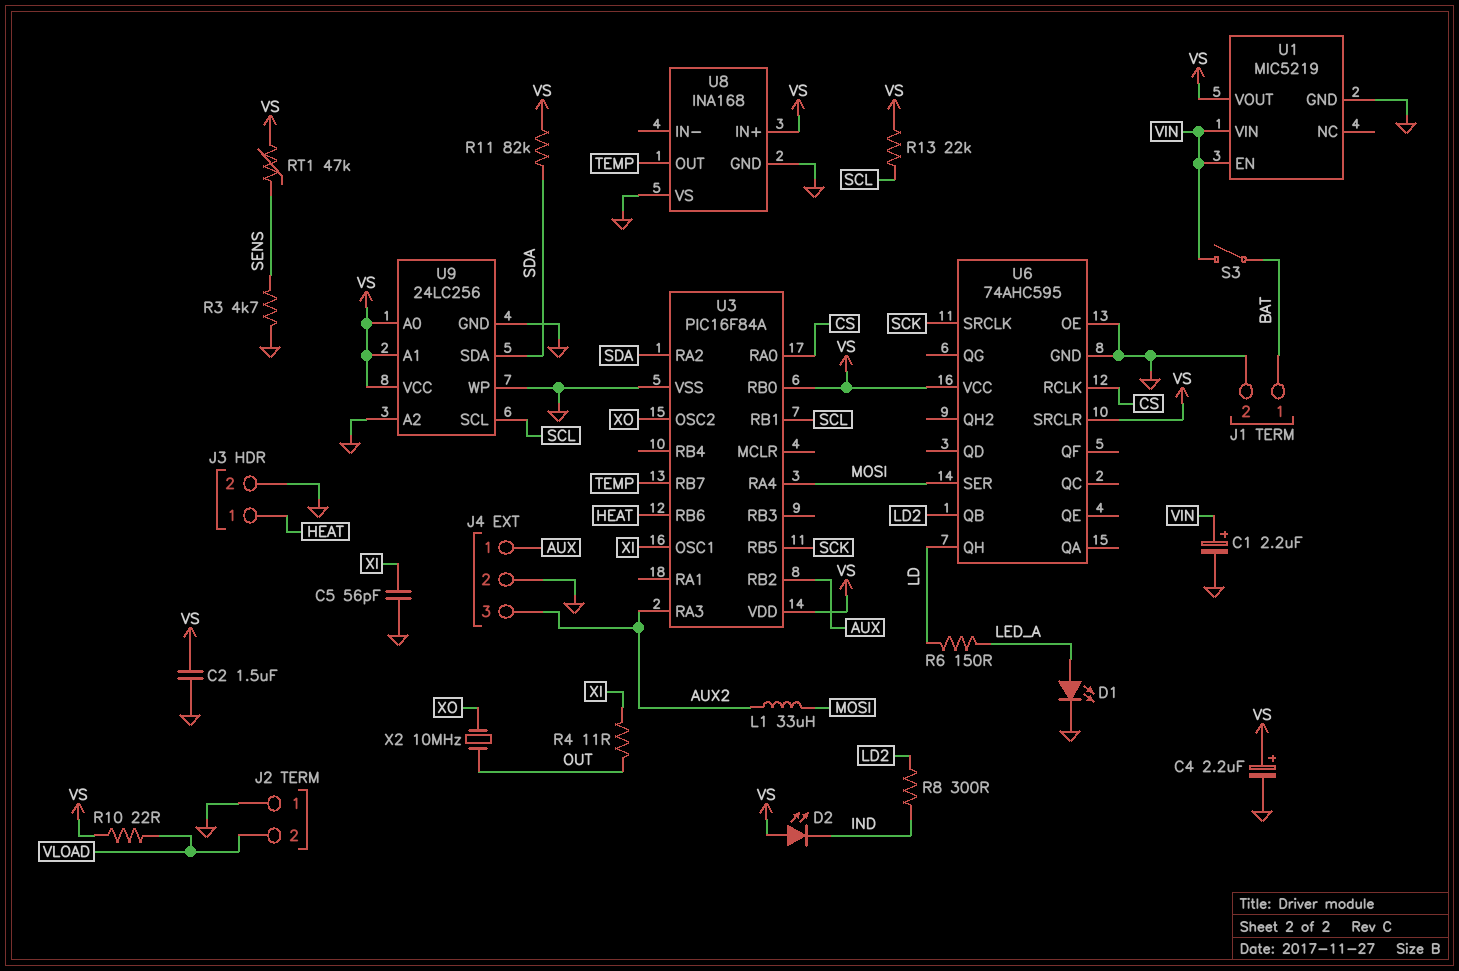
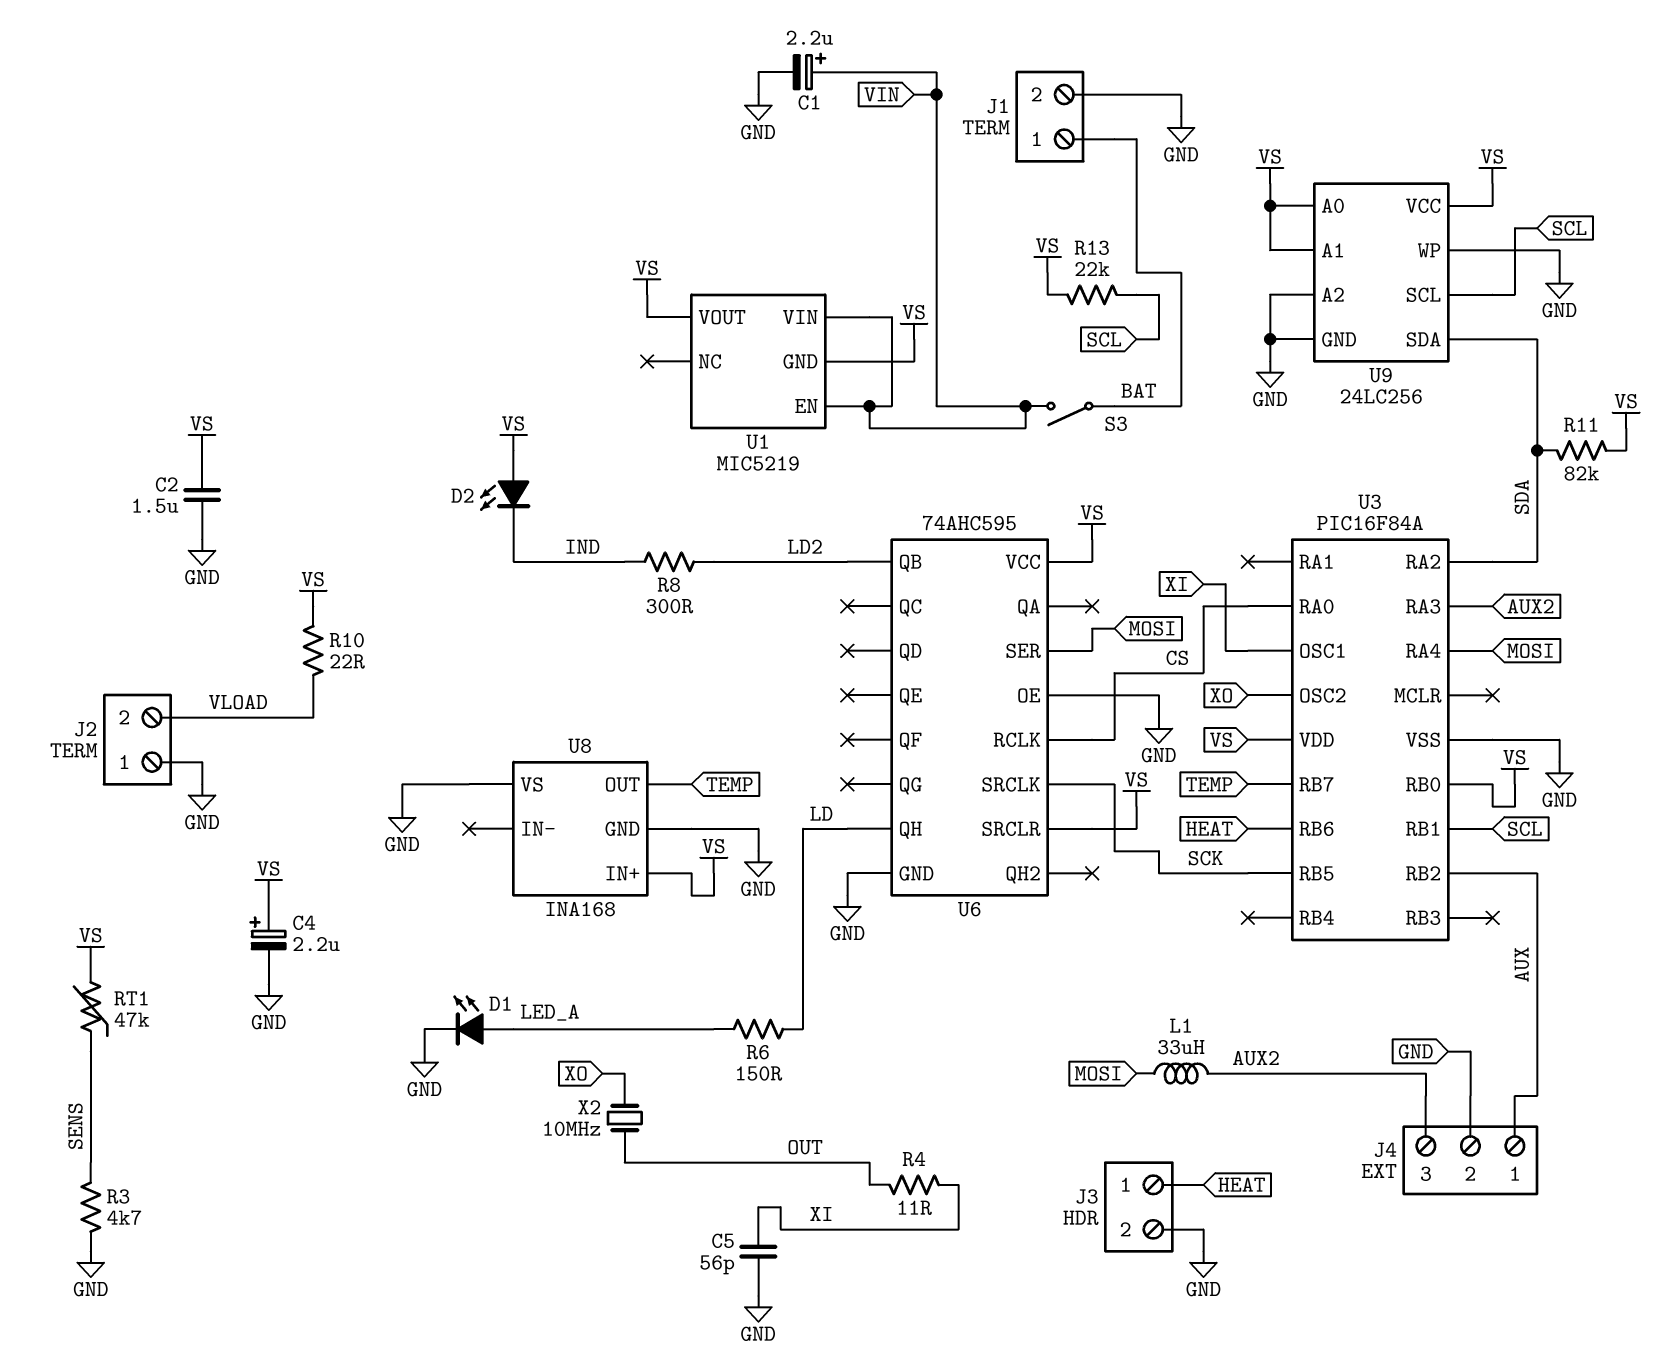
U1 pin GND: GND -> VS

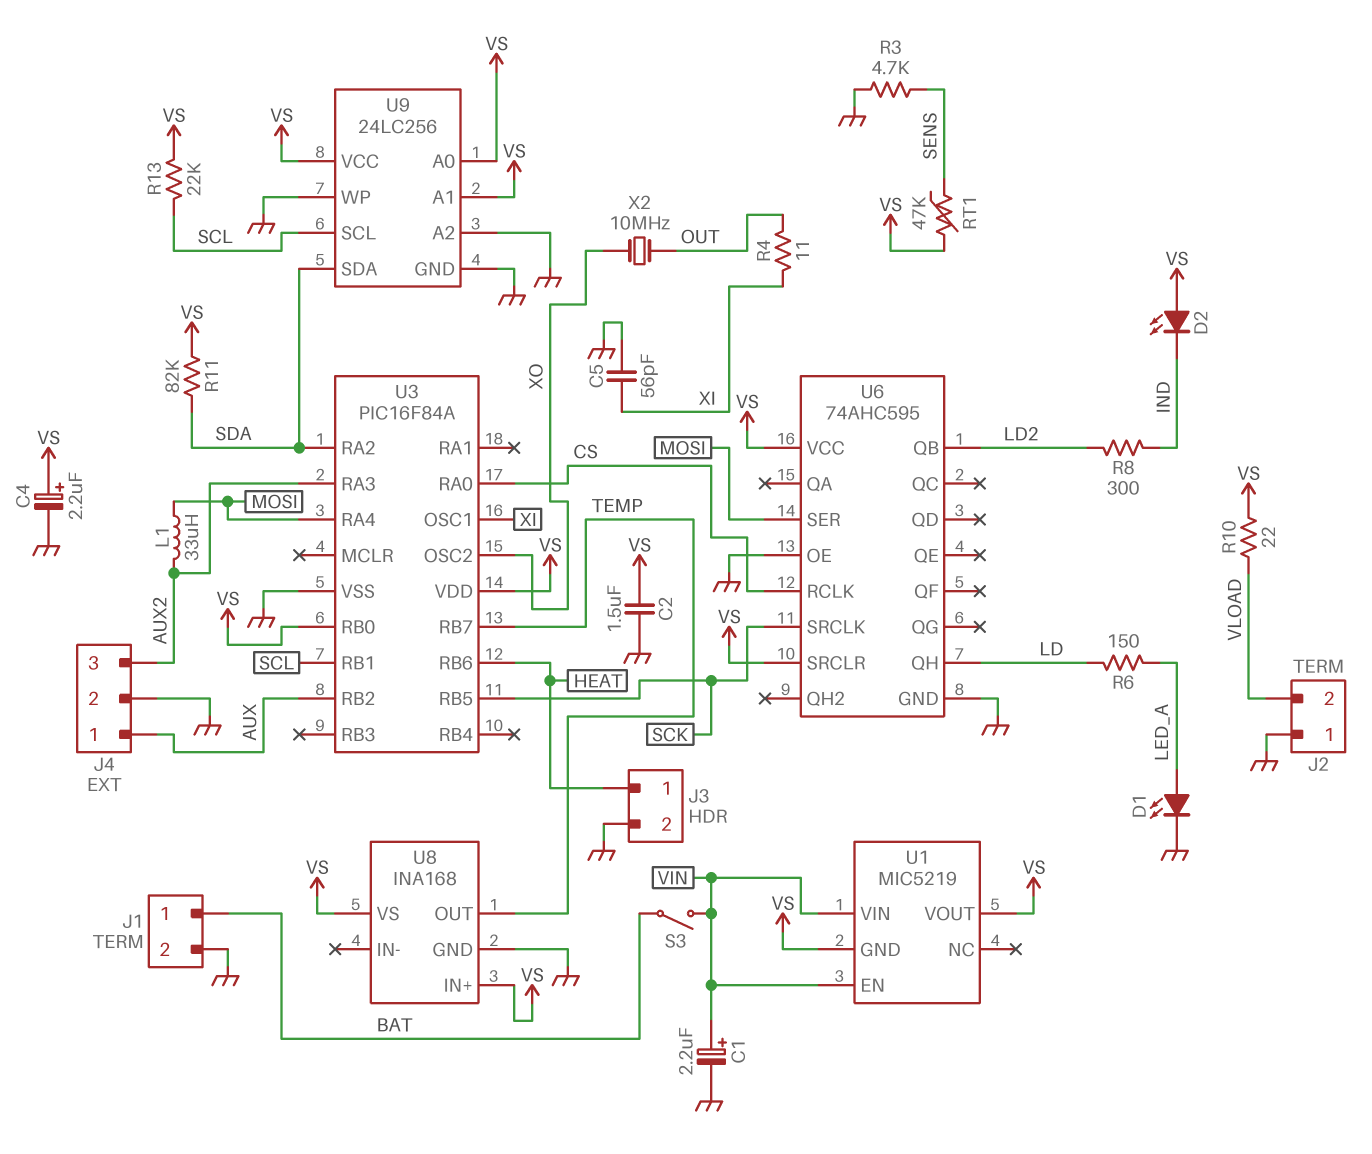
U8 pin VS: GND -> VS

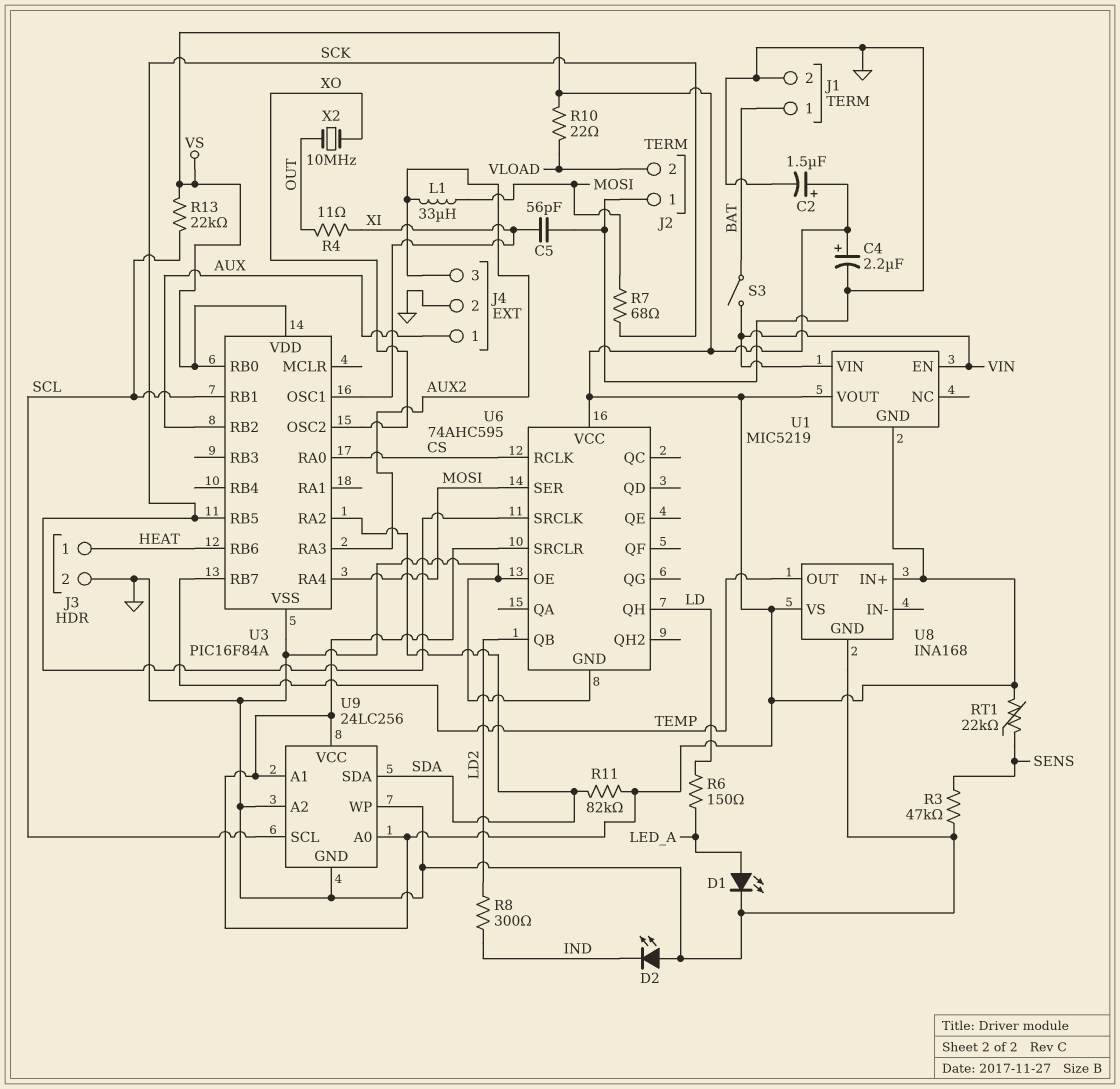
C1: 2.2uF (plus VIN, minus GND) -> none
C2: 1.5uF (GND, VS) -> 1.5uF (plus VS, minus GND)
D2: LED (A VS, K IND) -> LED (A GND, K IND)
R3: 4.7k (GND, SENS) -> 47k (GND, SENS)
R7: none -> 68 (MOSI, SCK)
RT1: 47k (SENS, VS) -> 22k (SENS, VS)

